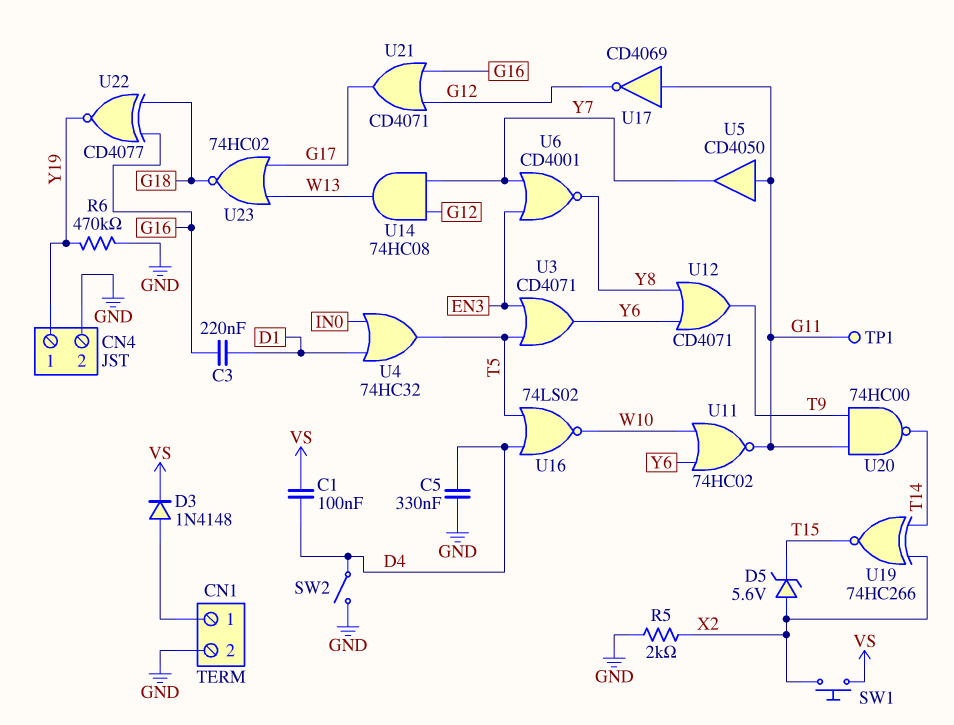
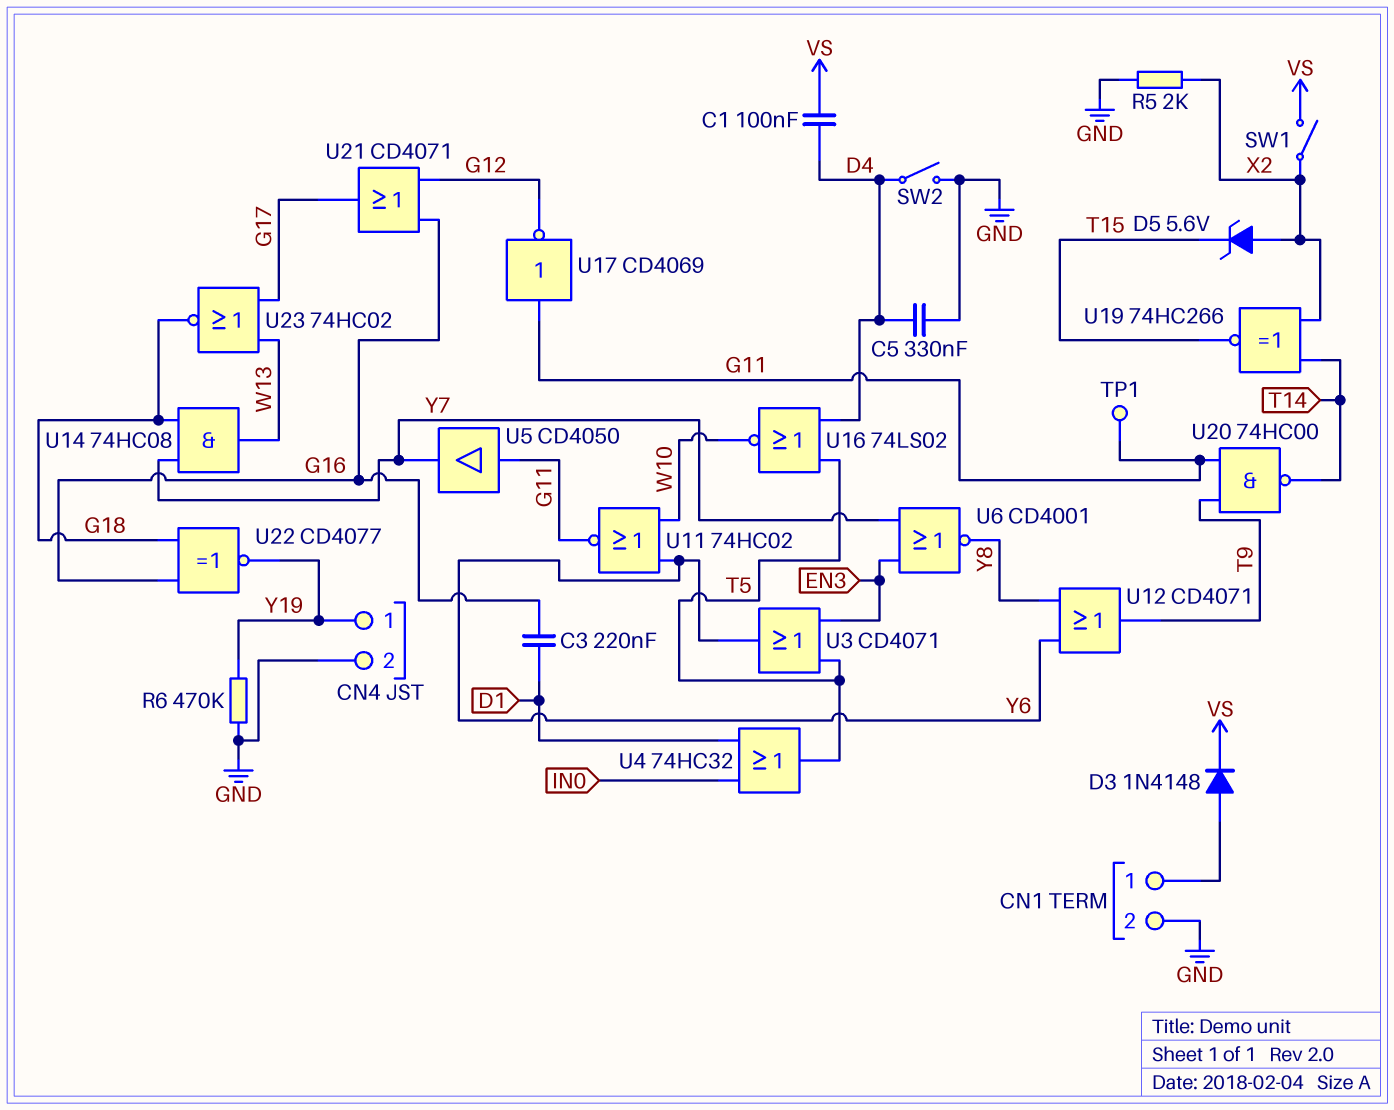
SW1: button (VS, X2) -> switch (VS, X2)
U14: AND 74HC08 (in G12, in Y7, out W13) -> AND 74HC08 (in G18, in Y7, out W13)

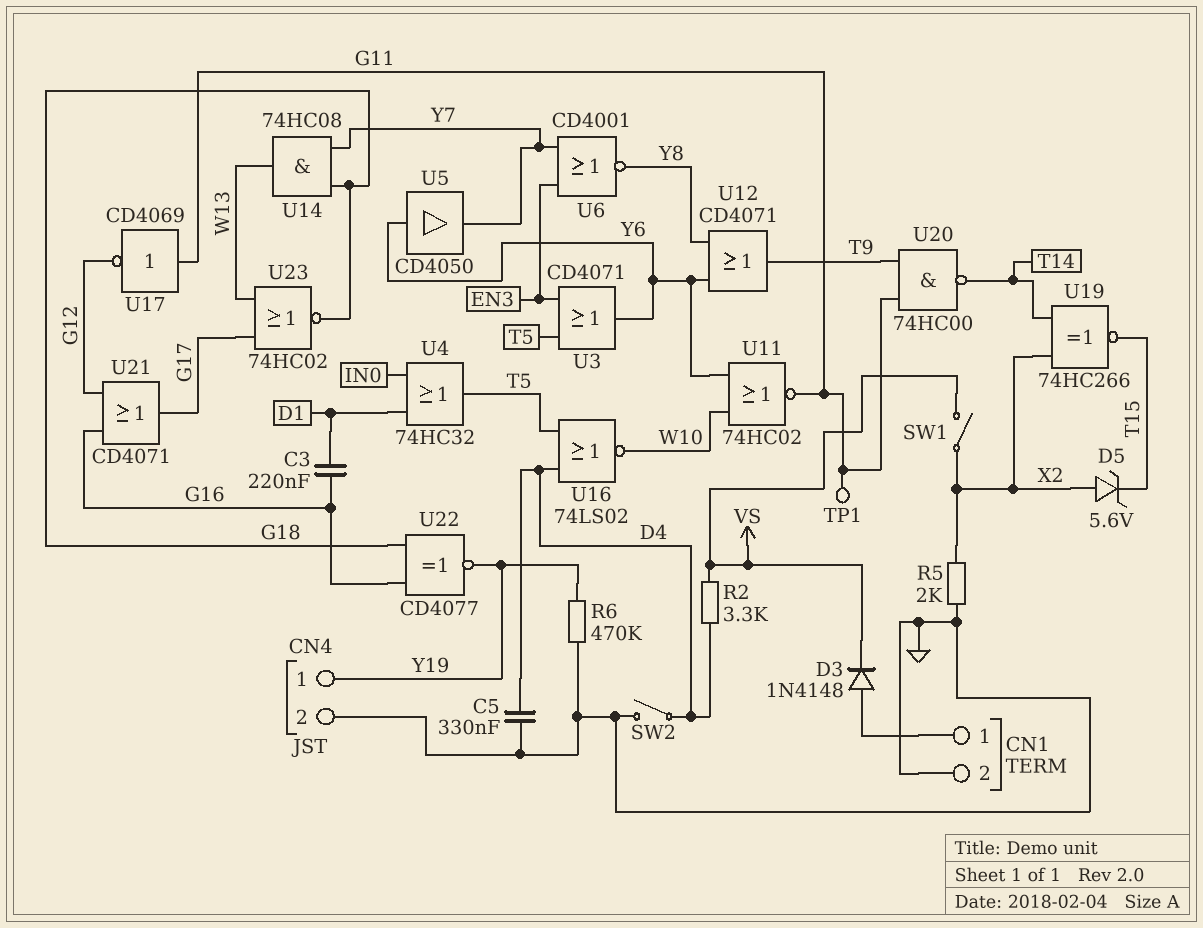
C1: 100nF (D4, VS) -> none
R2: none -> 3.3k (D4, VS)
U5: buffer CD4050 (in G11, out Y7) -> buffer CD4050 (in Y6, out Y7)

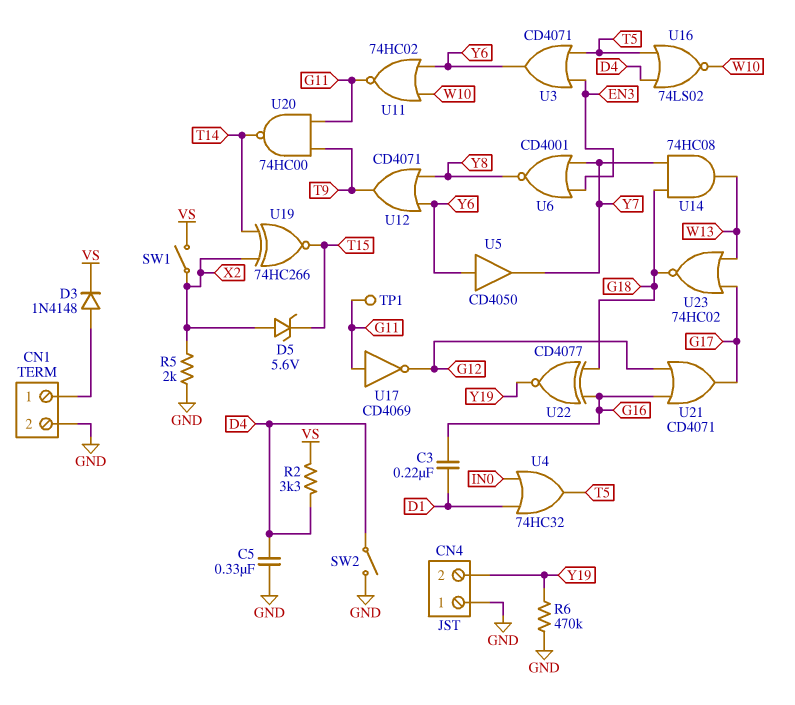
CN4 pin 1: Y19 -> GND
CN4 pin 2: GND -> Y19

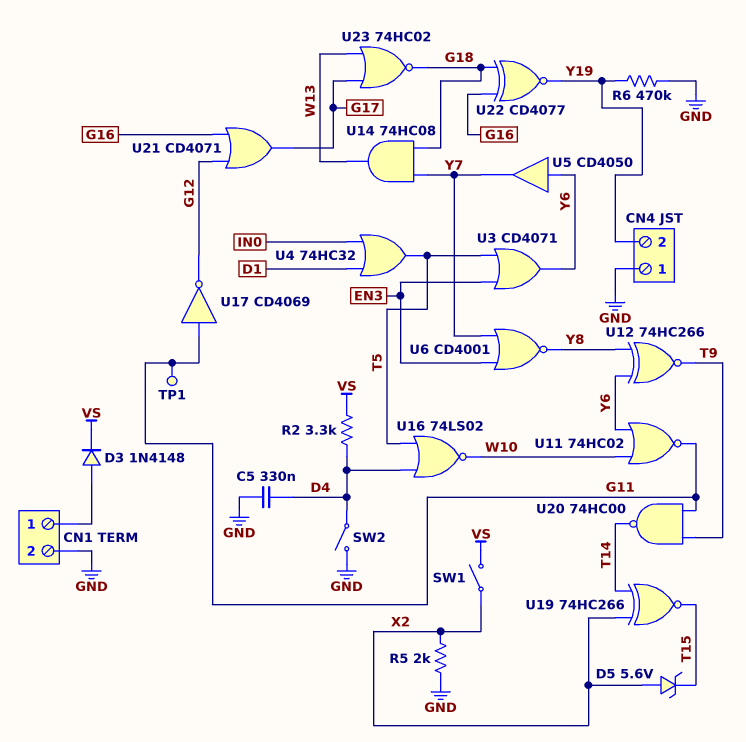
C3: 220nF (D1, G16) -> none
U12: OR CD4071 (in Y6, in Y8, out T9) -> XNOR 74HC266 (in Y6, in Y8, out T9)

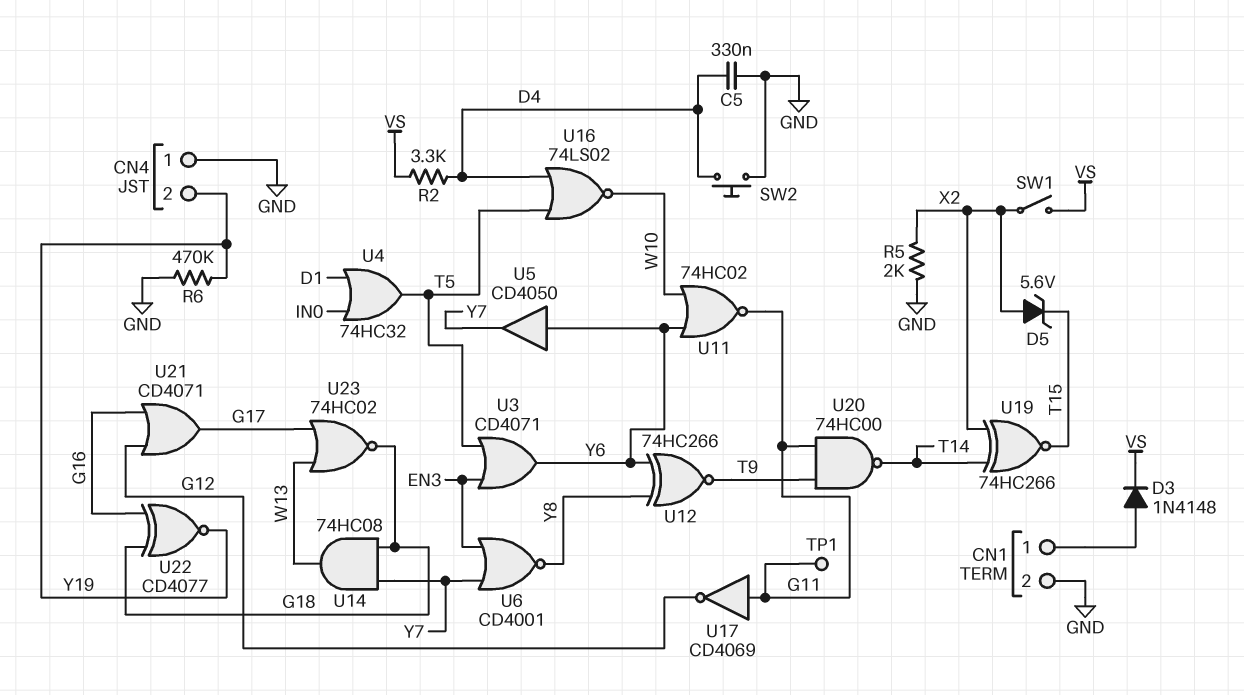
SW2: switch (D4, GND) -> button (D4, GND)

